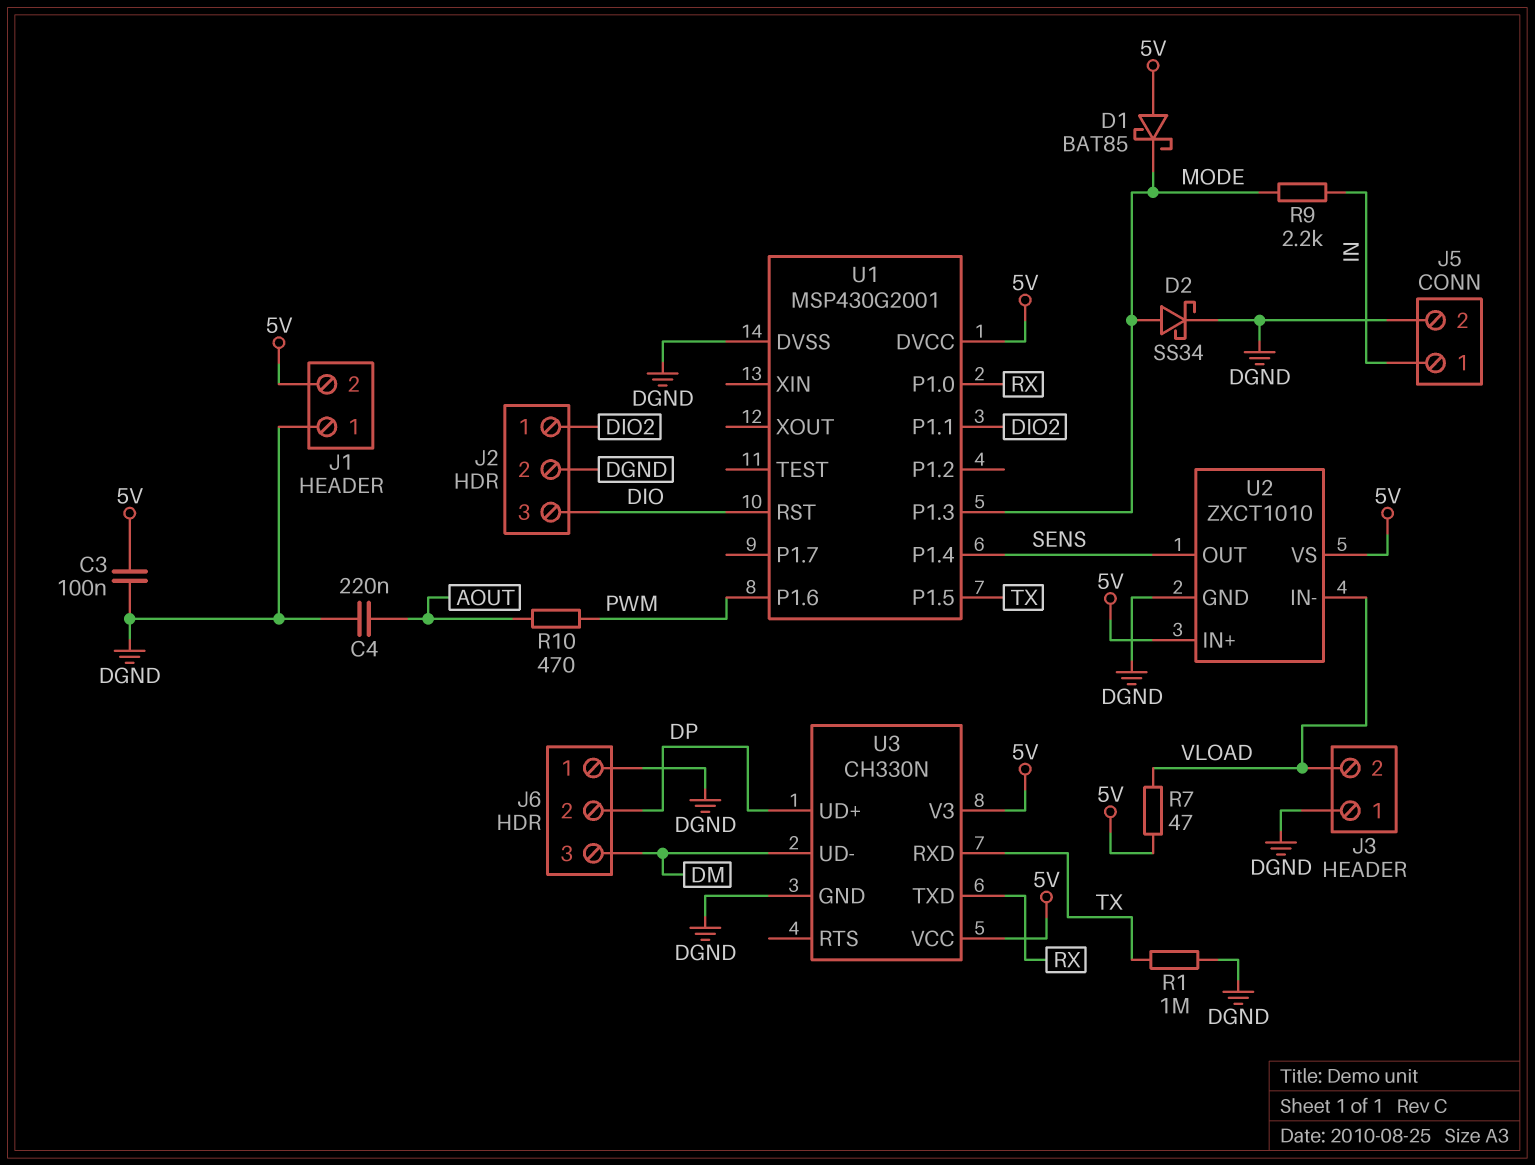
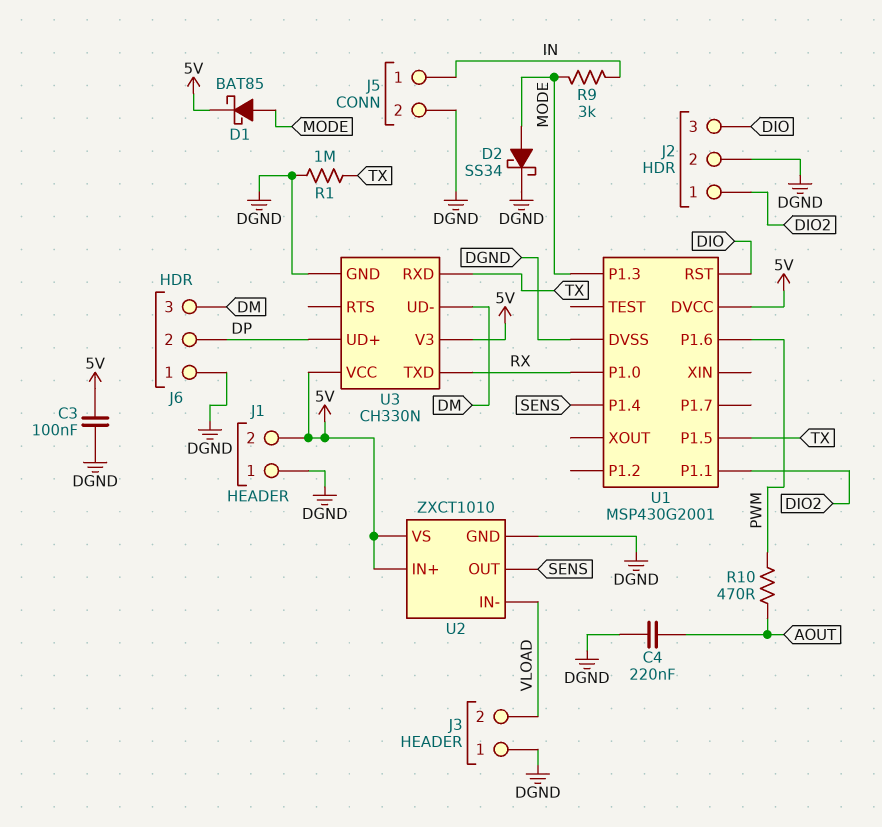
D1: schottky BAT85 (A 5V, K MODE) -> schottky BAT85 (A MODE, K 5V)
R7: 47 (5V, VLOAD) -> none
R9: 2.2k (IN, MODE) -> 3k (IN, MODE)

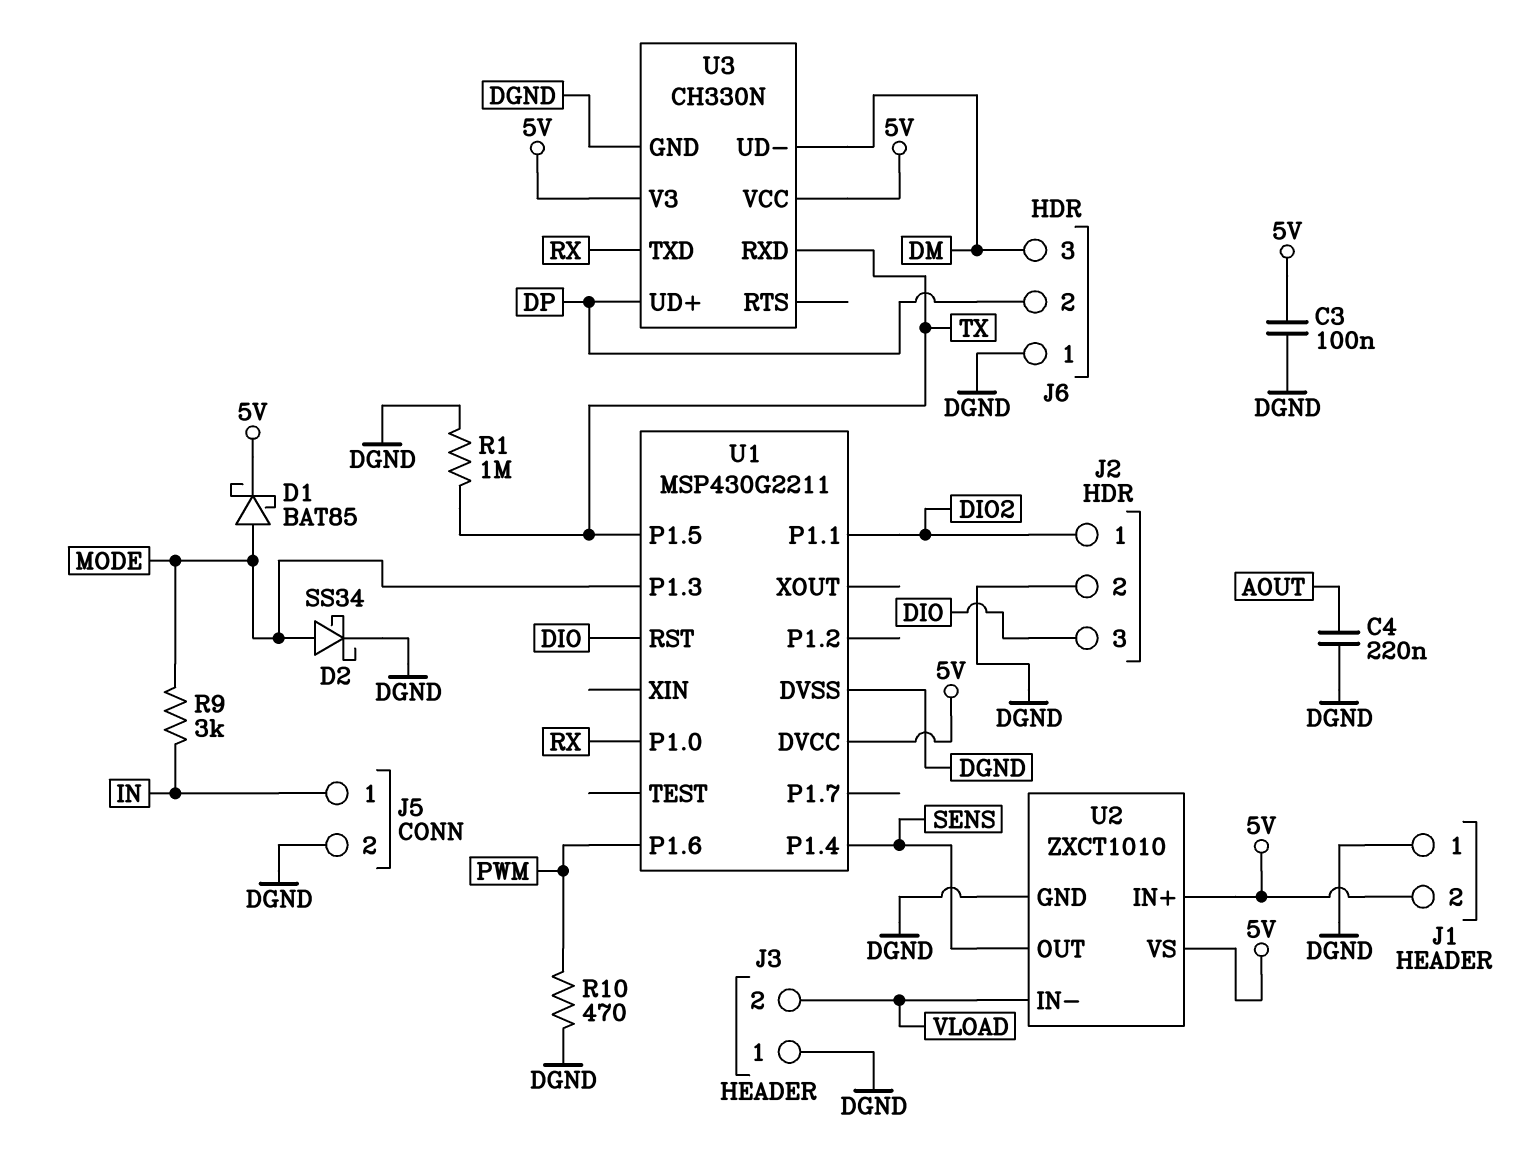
R10: 470 (AOUT, PWM) -> 470 (DGND, PWM)
U1: MSP430G2001 -> MSP430G2211

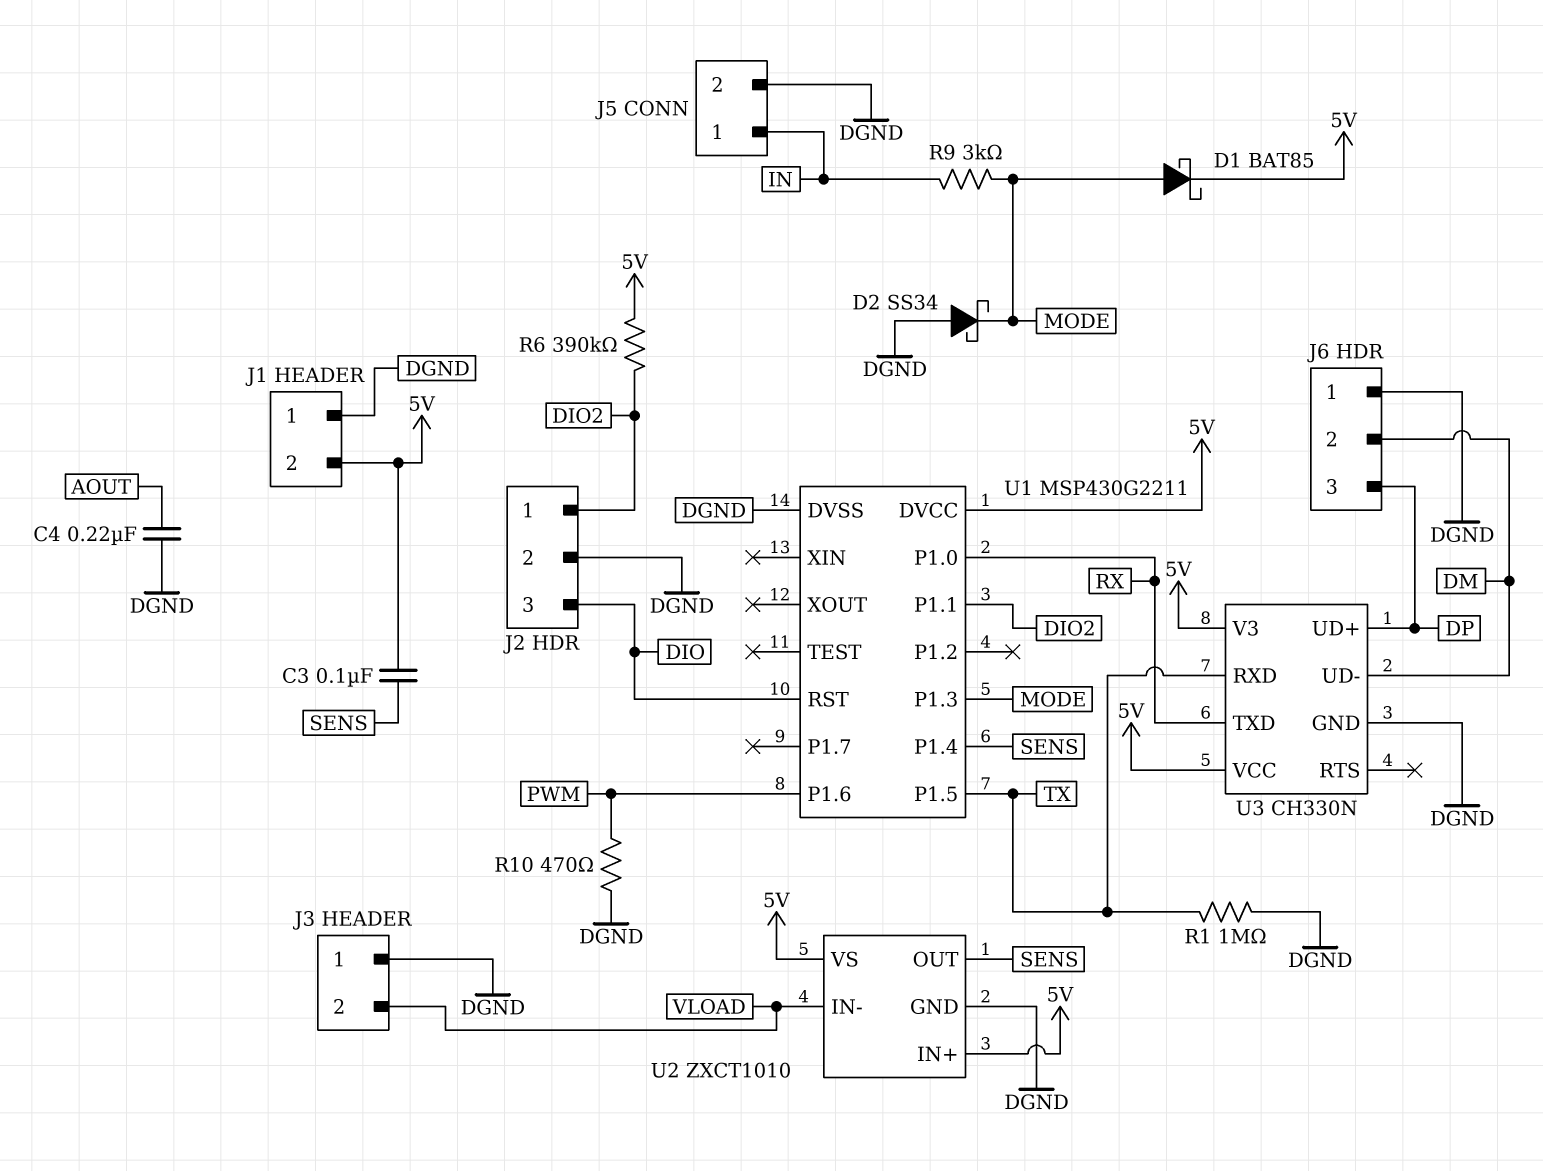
C3: 100nF (5V, DGND) -> 100nF (5V, SENS)
D2: schottky SS34 (A MODE, K DGND) -> schottky SS34 (A DGND, K MODE)
J6 pin 2: DP -> DM
J6 pin 3: DM -> DP
R6: none -> 390k (5V, DIO2)

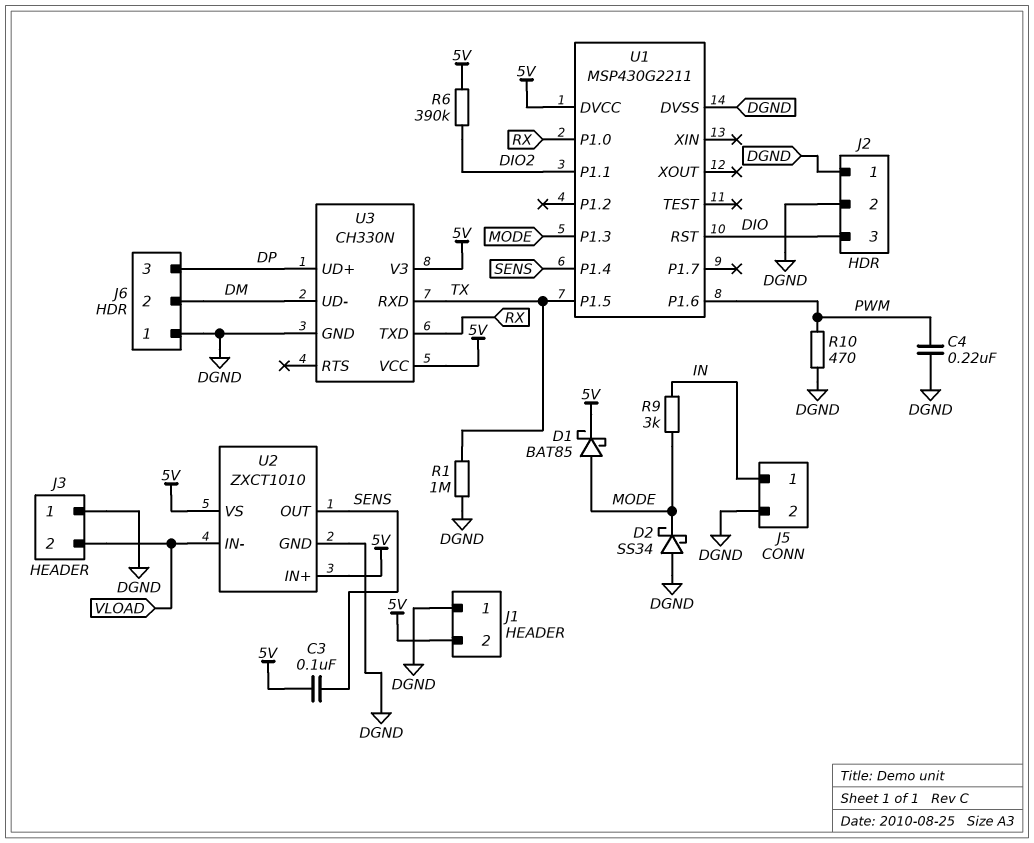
C4: 220nF (AOUT, DGND) -> 220nF (DGND, PWM)
J2 pin 1: DIO2 -> DGND

